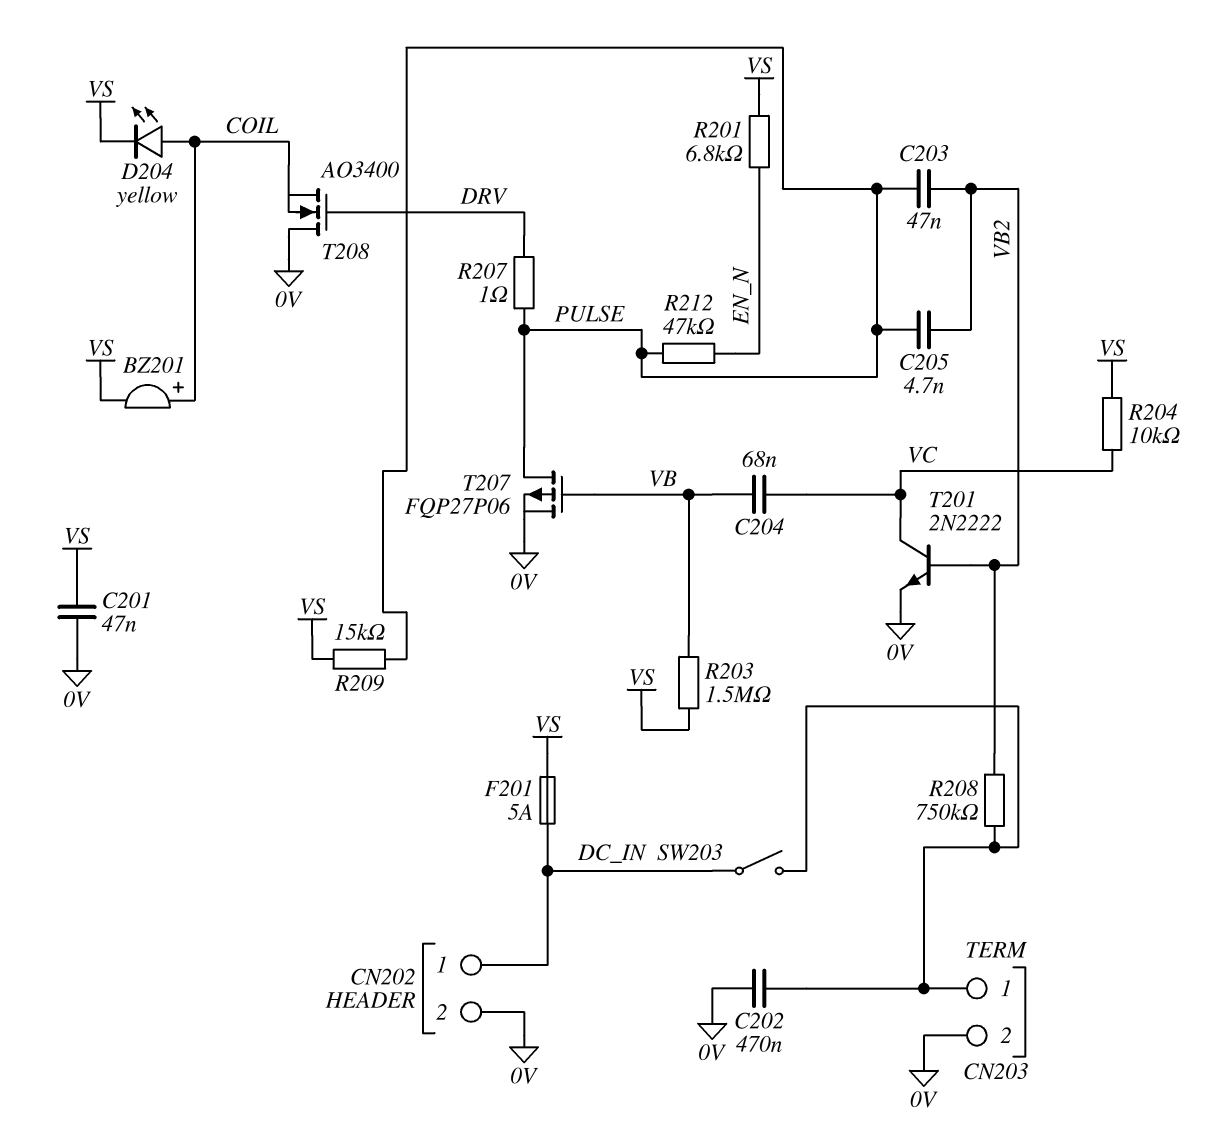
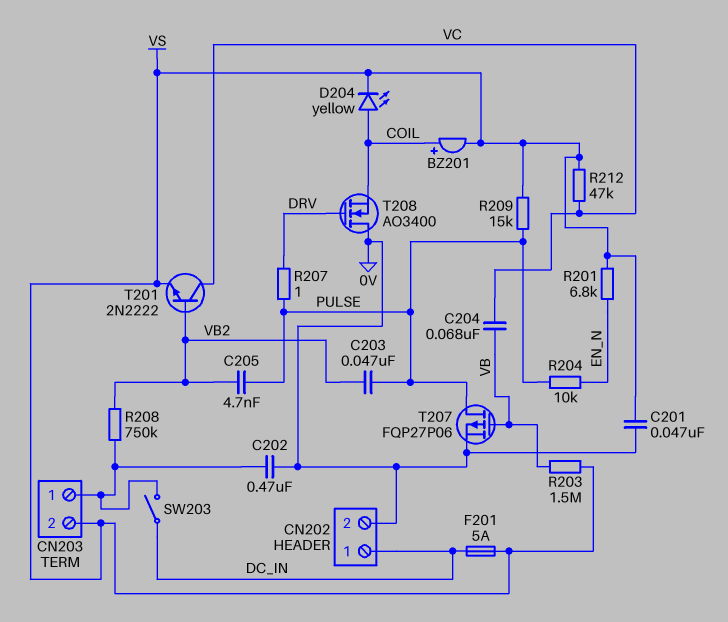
CN203 pin 2: 0V -> VS
R204: 10k (VC, VS) -> 10k (EN_N, PULSE)
R212: 47k (EN_N, PULSE) -> 47k (VC, VS)
T201: NPN 2N2222 (B VB2, C VC, E 0V) -> NPN 2N2222 (B VB2, C VC, E VS)

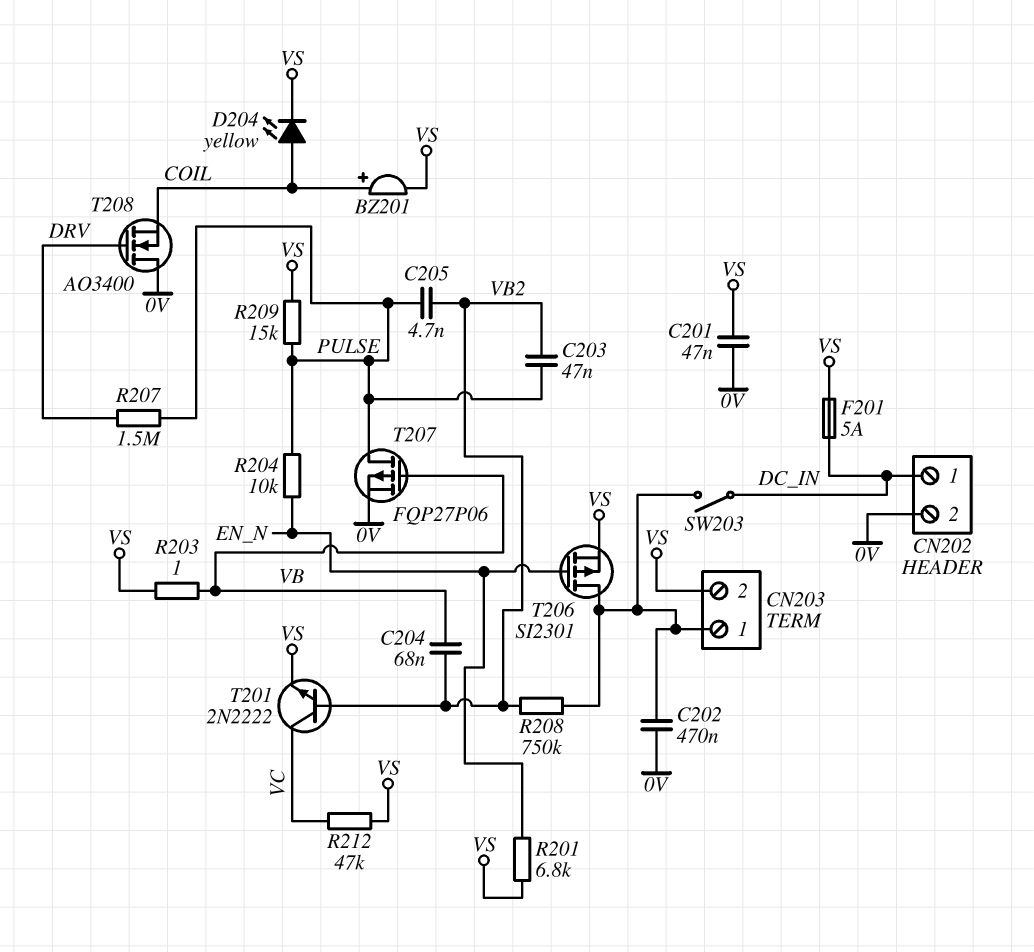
C204: 68nF (VB, VC) -> 68nF (VB, VB2)
R203: 1.5M (VB, VS) -> 1 (VB, VS)
R207: 1 (DRV, PULSE) -> 1.5M (DRV, PULSE)
T206: none -> PMOS SI2301 (G EN_N, D CN203/1, S VS)

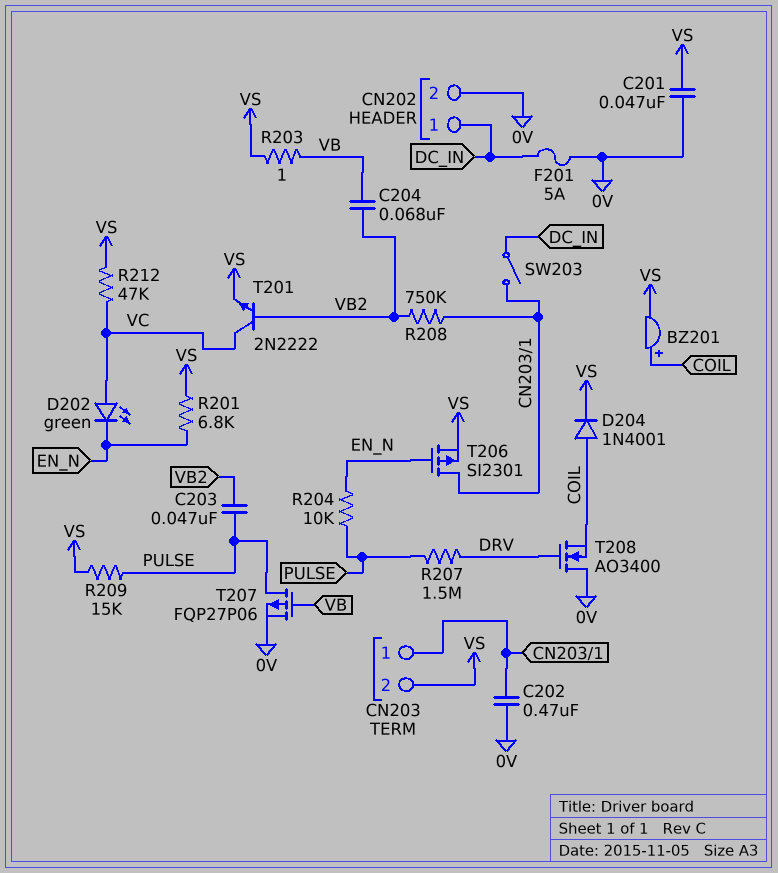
C205: 4.7nF (PULSE, VB2) -> none
D202: none -> LED green (A VC, K EN_N)
D204: LED yellow (A COIL, K VS) -> diode 1N4001 (A COIL, K VS)
F201: 5A (DC_IN, VS) -> 5A (0V, DC_IN)

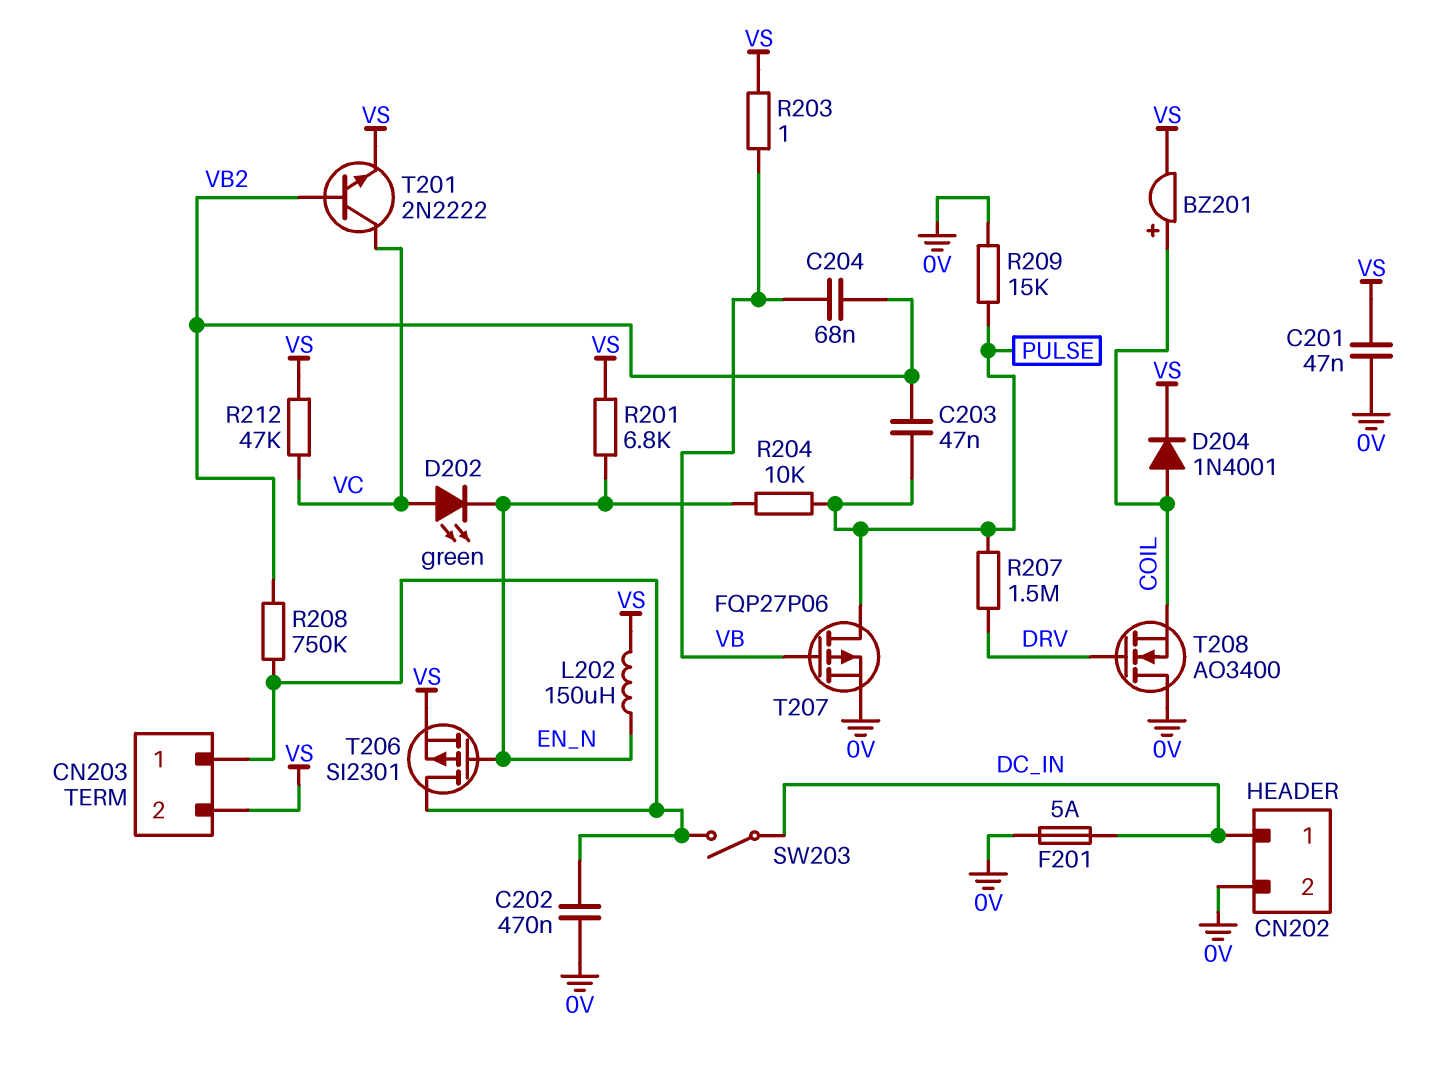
L202: none -> 150uH (EN_N, VS)
R209: 15k (PULSE, VS) -> 15k (0V, PULSE)

